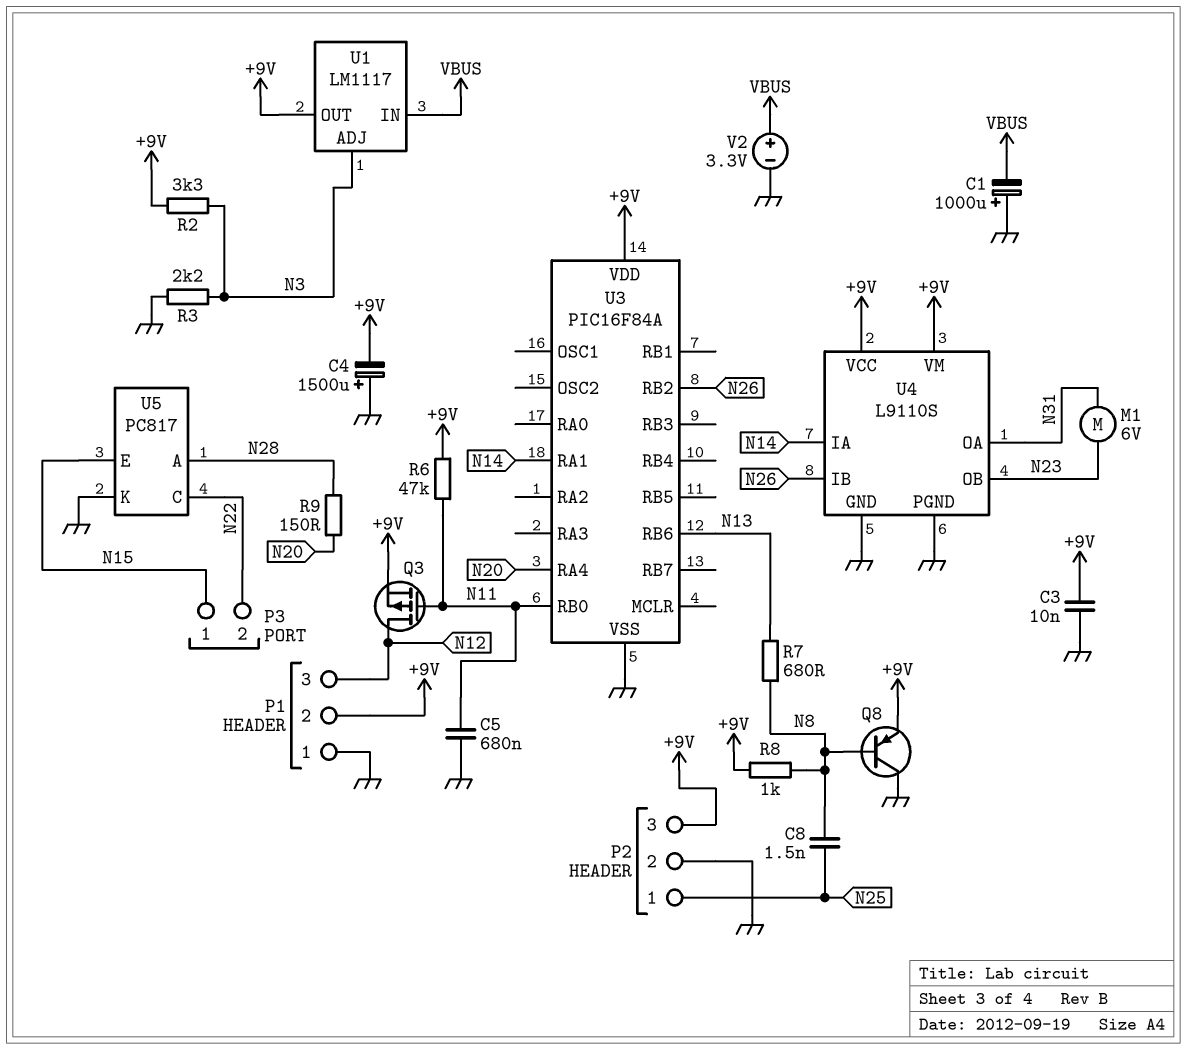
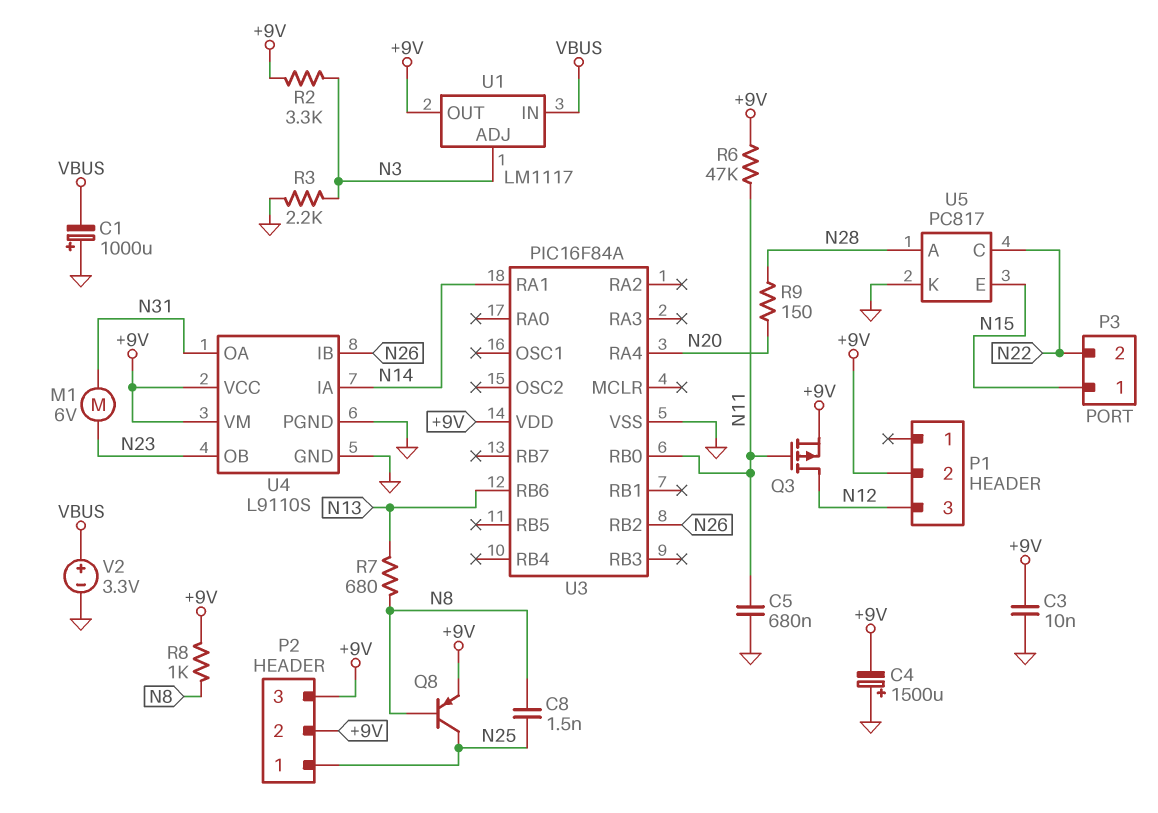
P1 pin 1: GND -> none
P2 pin 2: GND -> +9V
Q8: PNP (B N8, C GND, E +9V) -> PNP (B N8, C N25, E +9V)

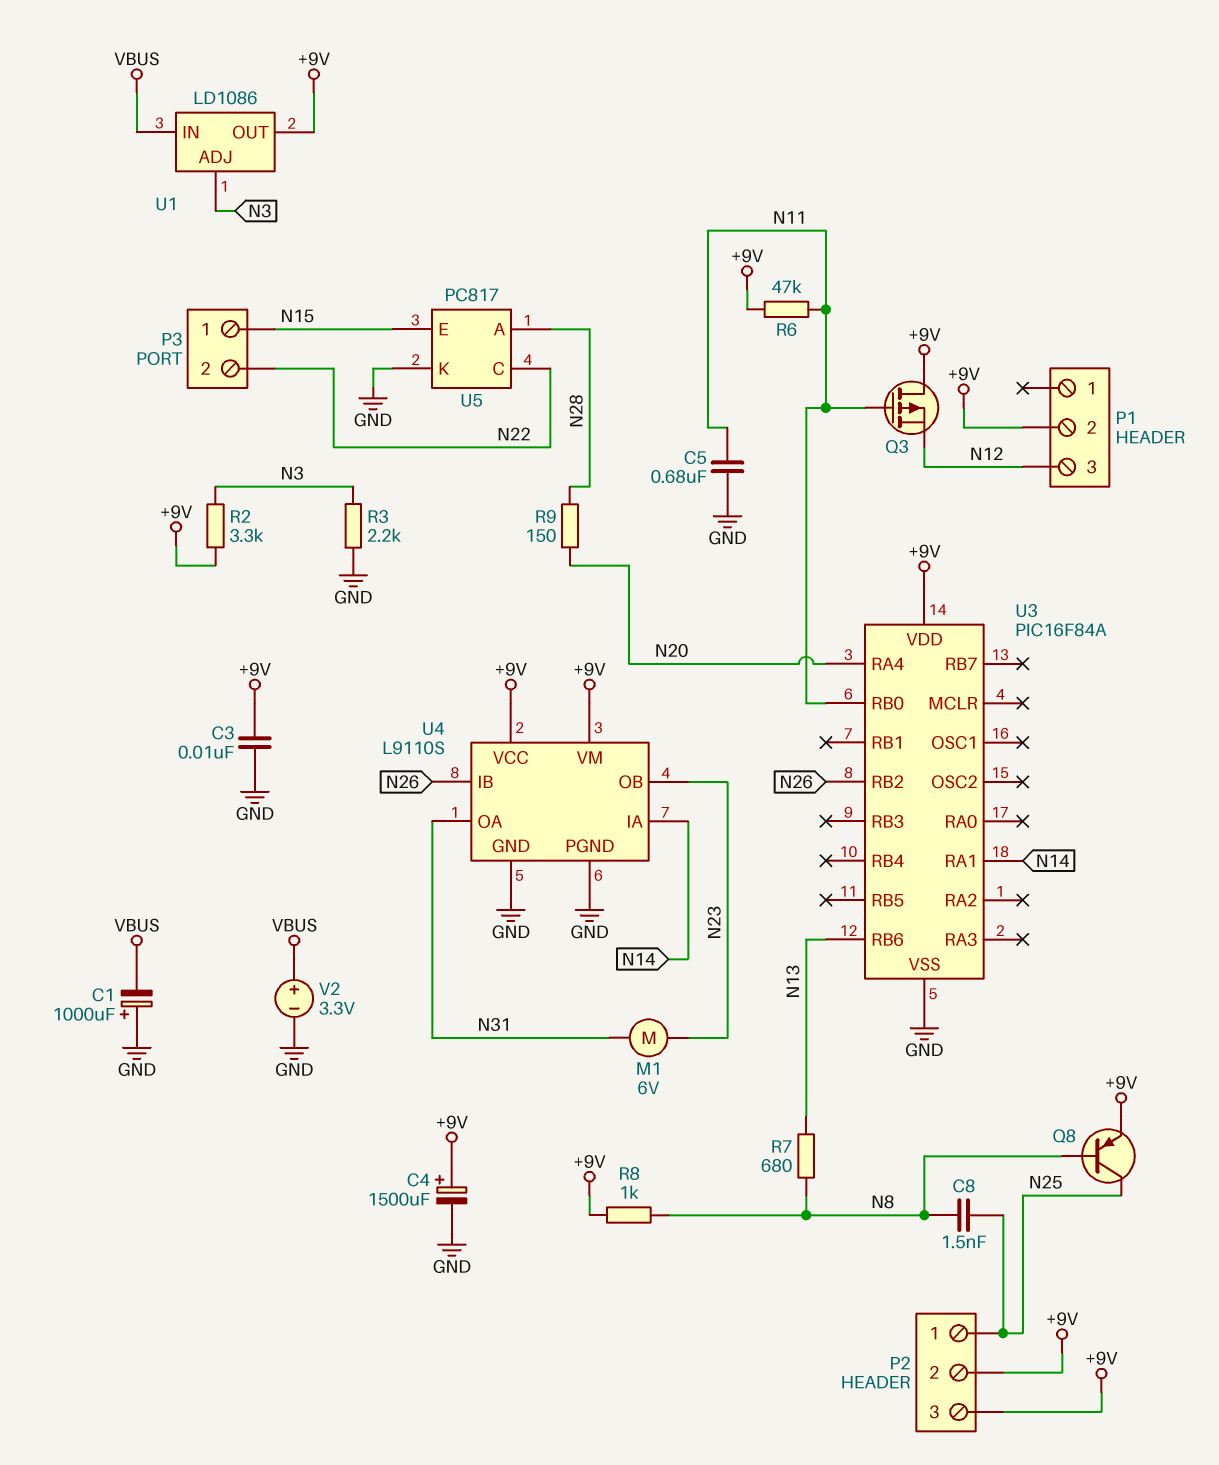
C4: 1500uF (plus GND, minus +9V) -> 1500uF (plus +9V, minus GND)
Q3: PMOS (G N11, D N12, S +9V) -> PMOS (G N11, D +9V, S N12)
U1: LM1117 -> LD1086

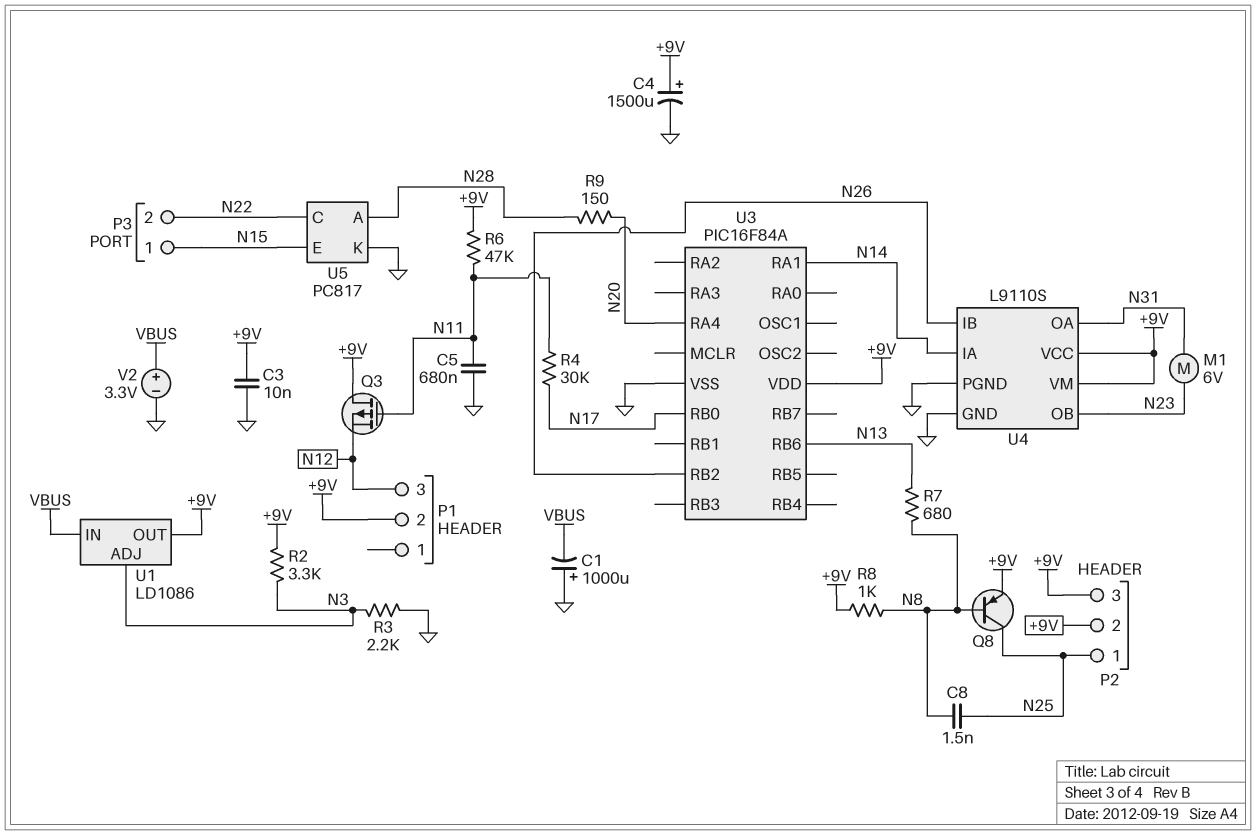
R4: none -> 30k (N11, N17)
U3 pin RB0: N11 -> N17

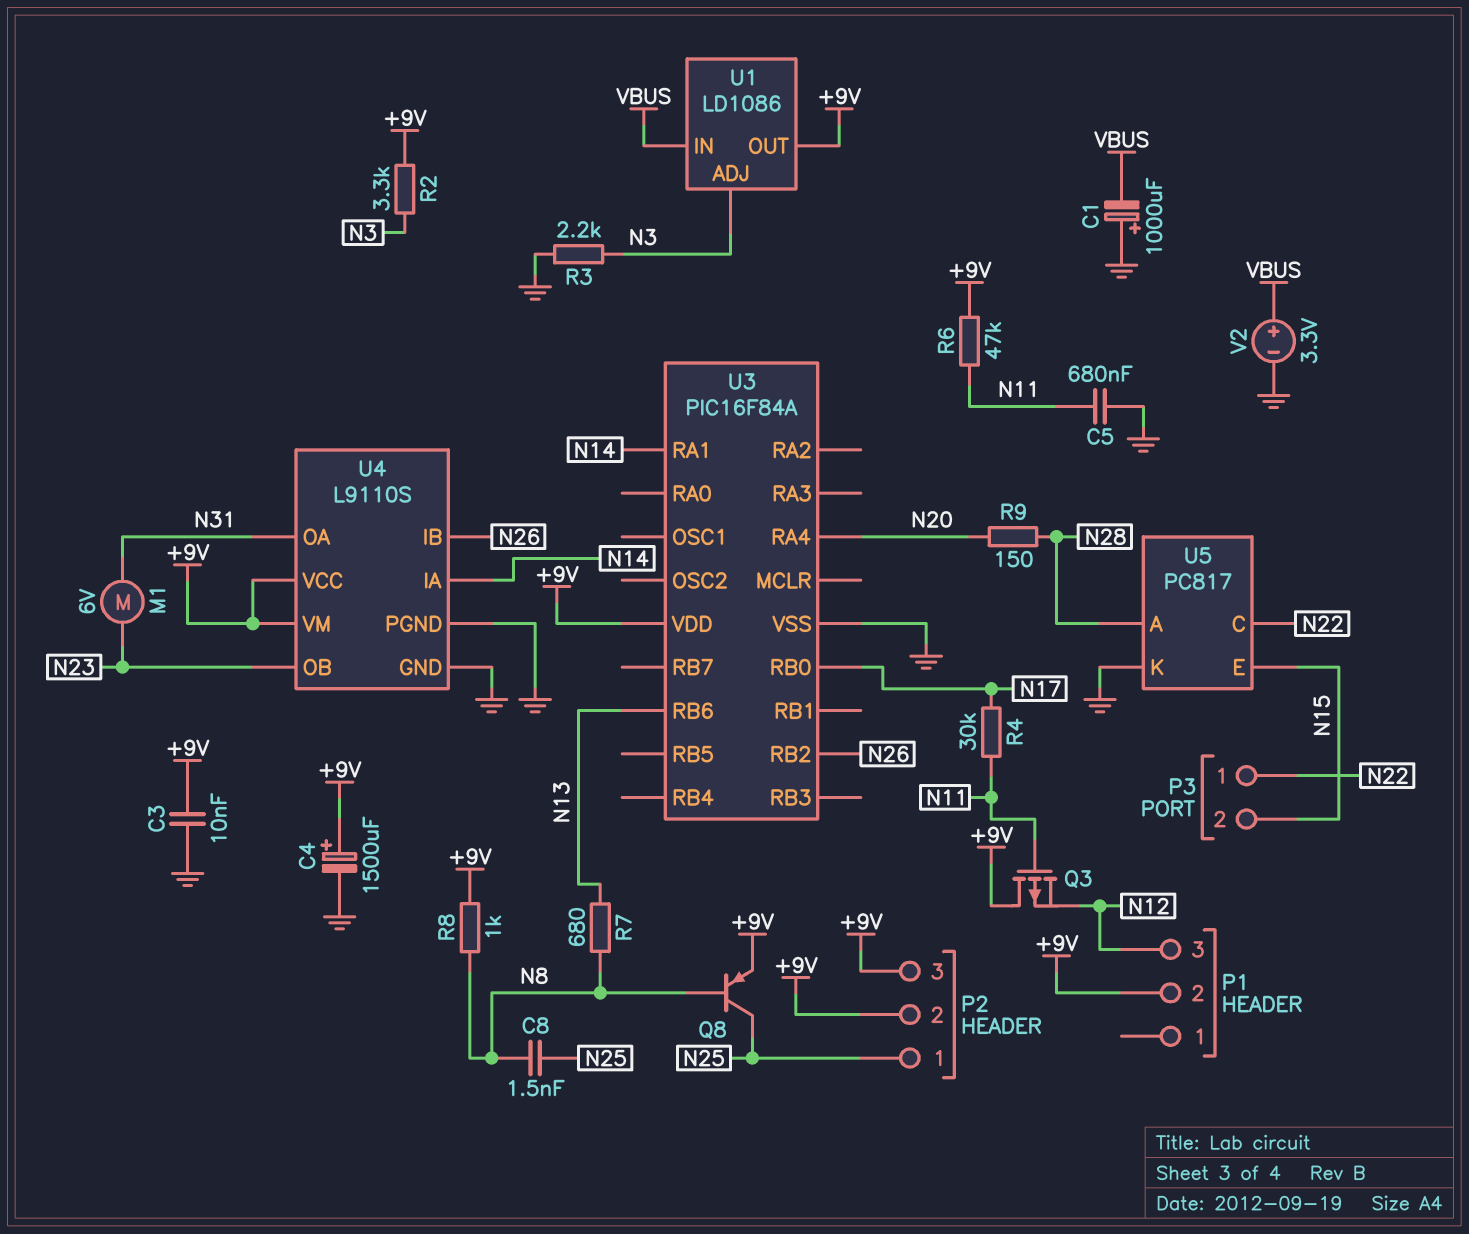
P3 pin 1: N15 -> N22
P3 pin 2: N22 -> N15

